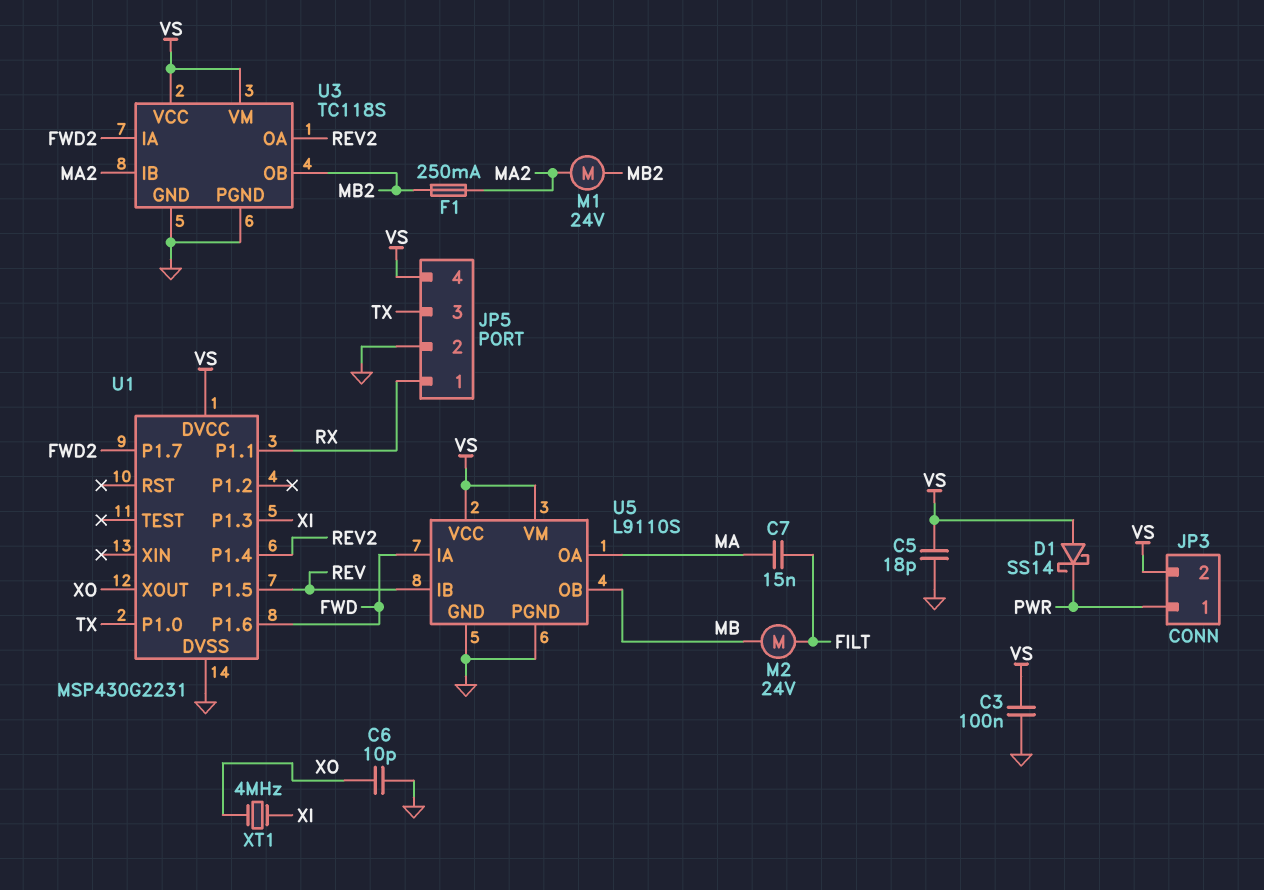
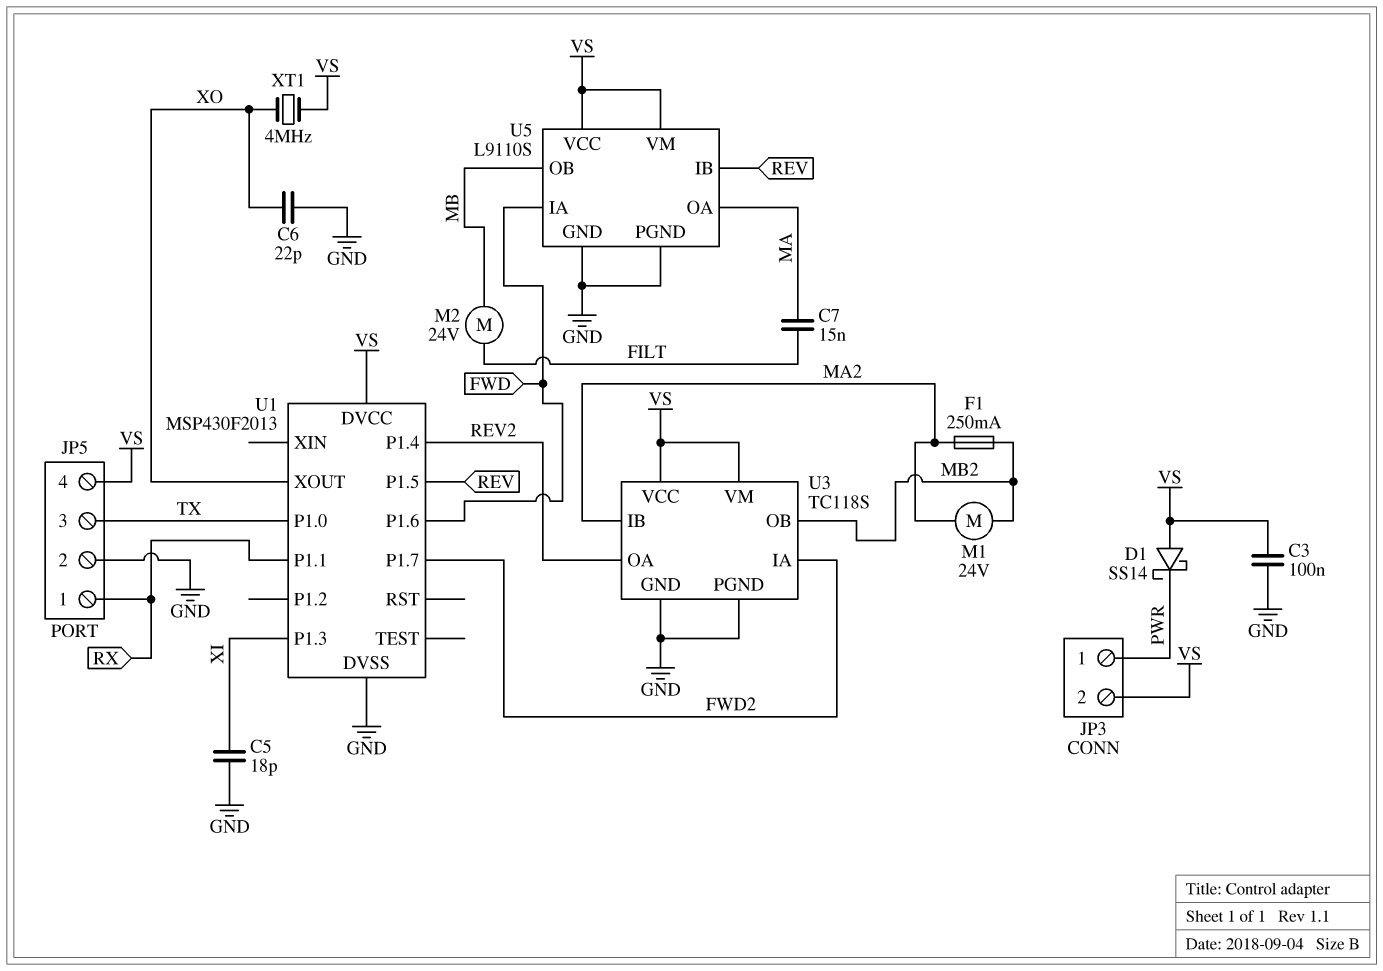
C5: 18pF (GND, VS) -> 18pF (GND, XI)
C6: 10pF (GND, XO) -> 22pF (GND, XO)
U1: MSP430G2231 -> MSP430F2013
XT1: 4MHz (XI, XO) -> 4MHz (VS, XO)

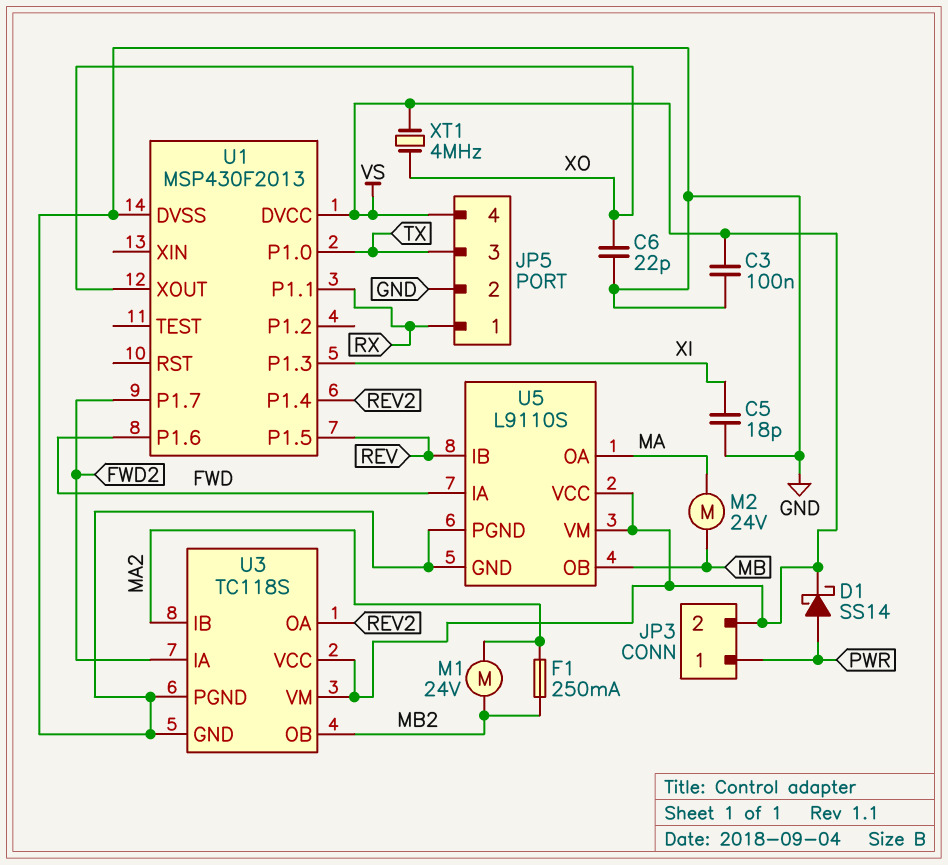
C7: 15nF (FILT, MA) -> none
D1: schottky SS14 (A VS, K PWR) -> schottky SS14 (A PWR, K VS)
M2: motor 24V (FILT, MB) -> motor 24V (MA, MB)

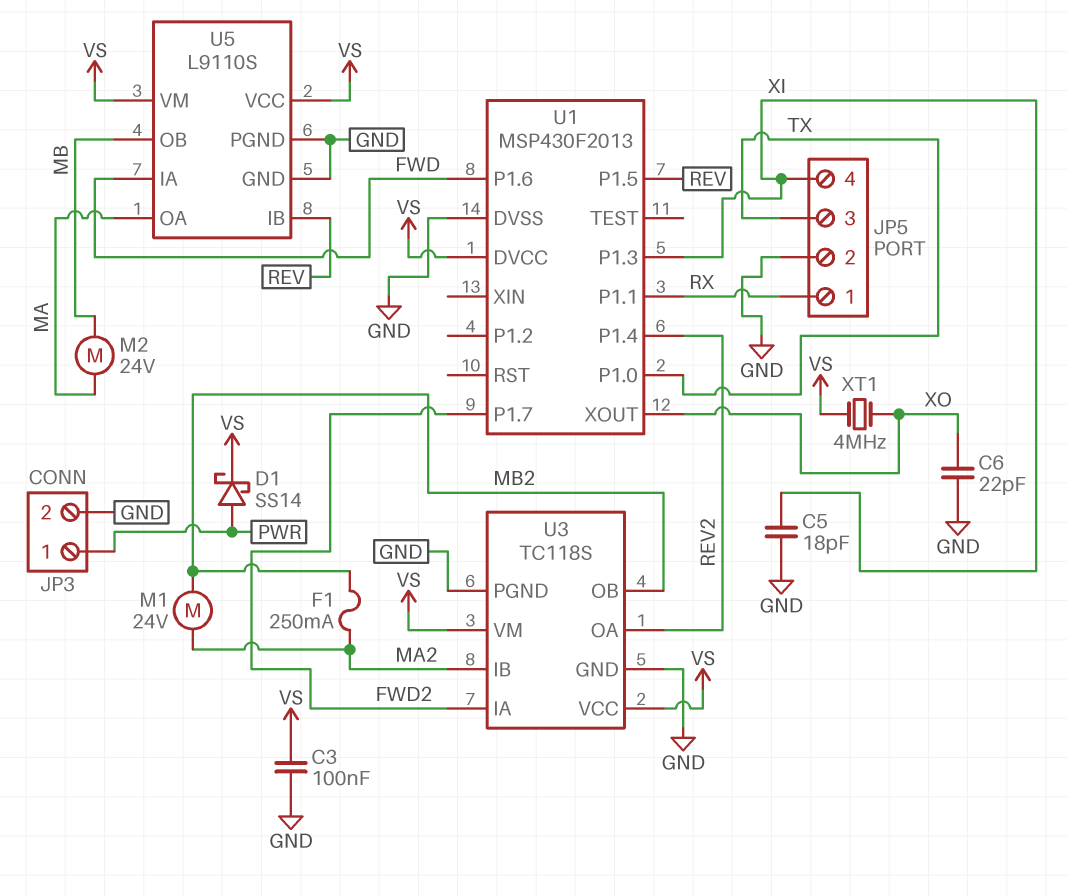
JP3 pin 2: VS -> GND
JP5 pin 4: VS -> XI

